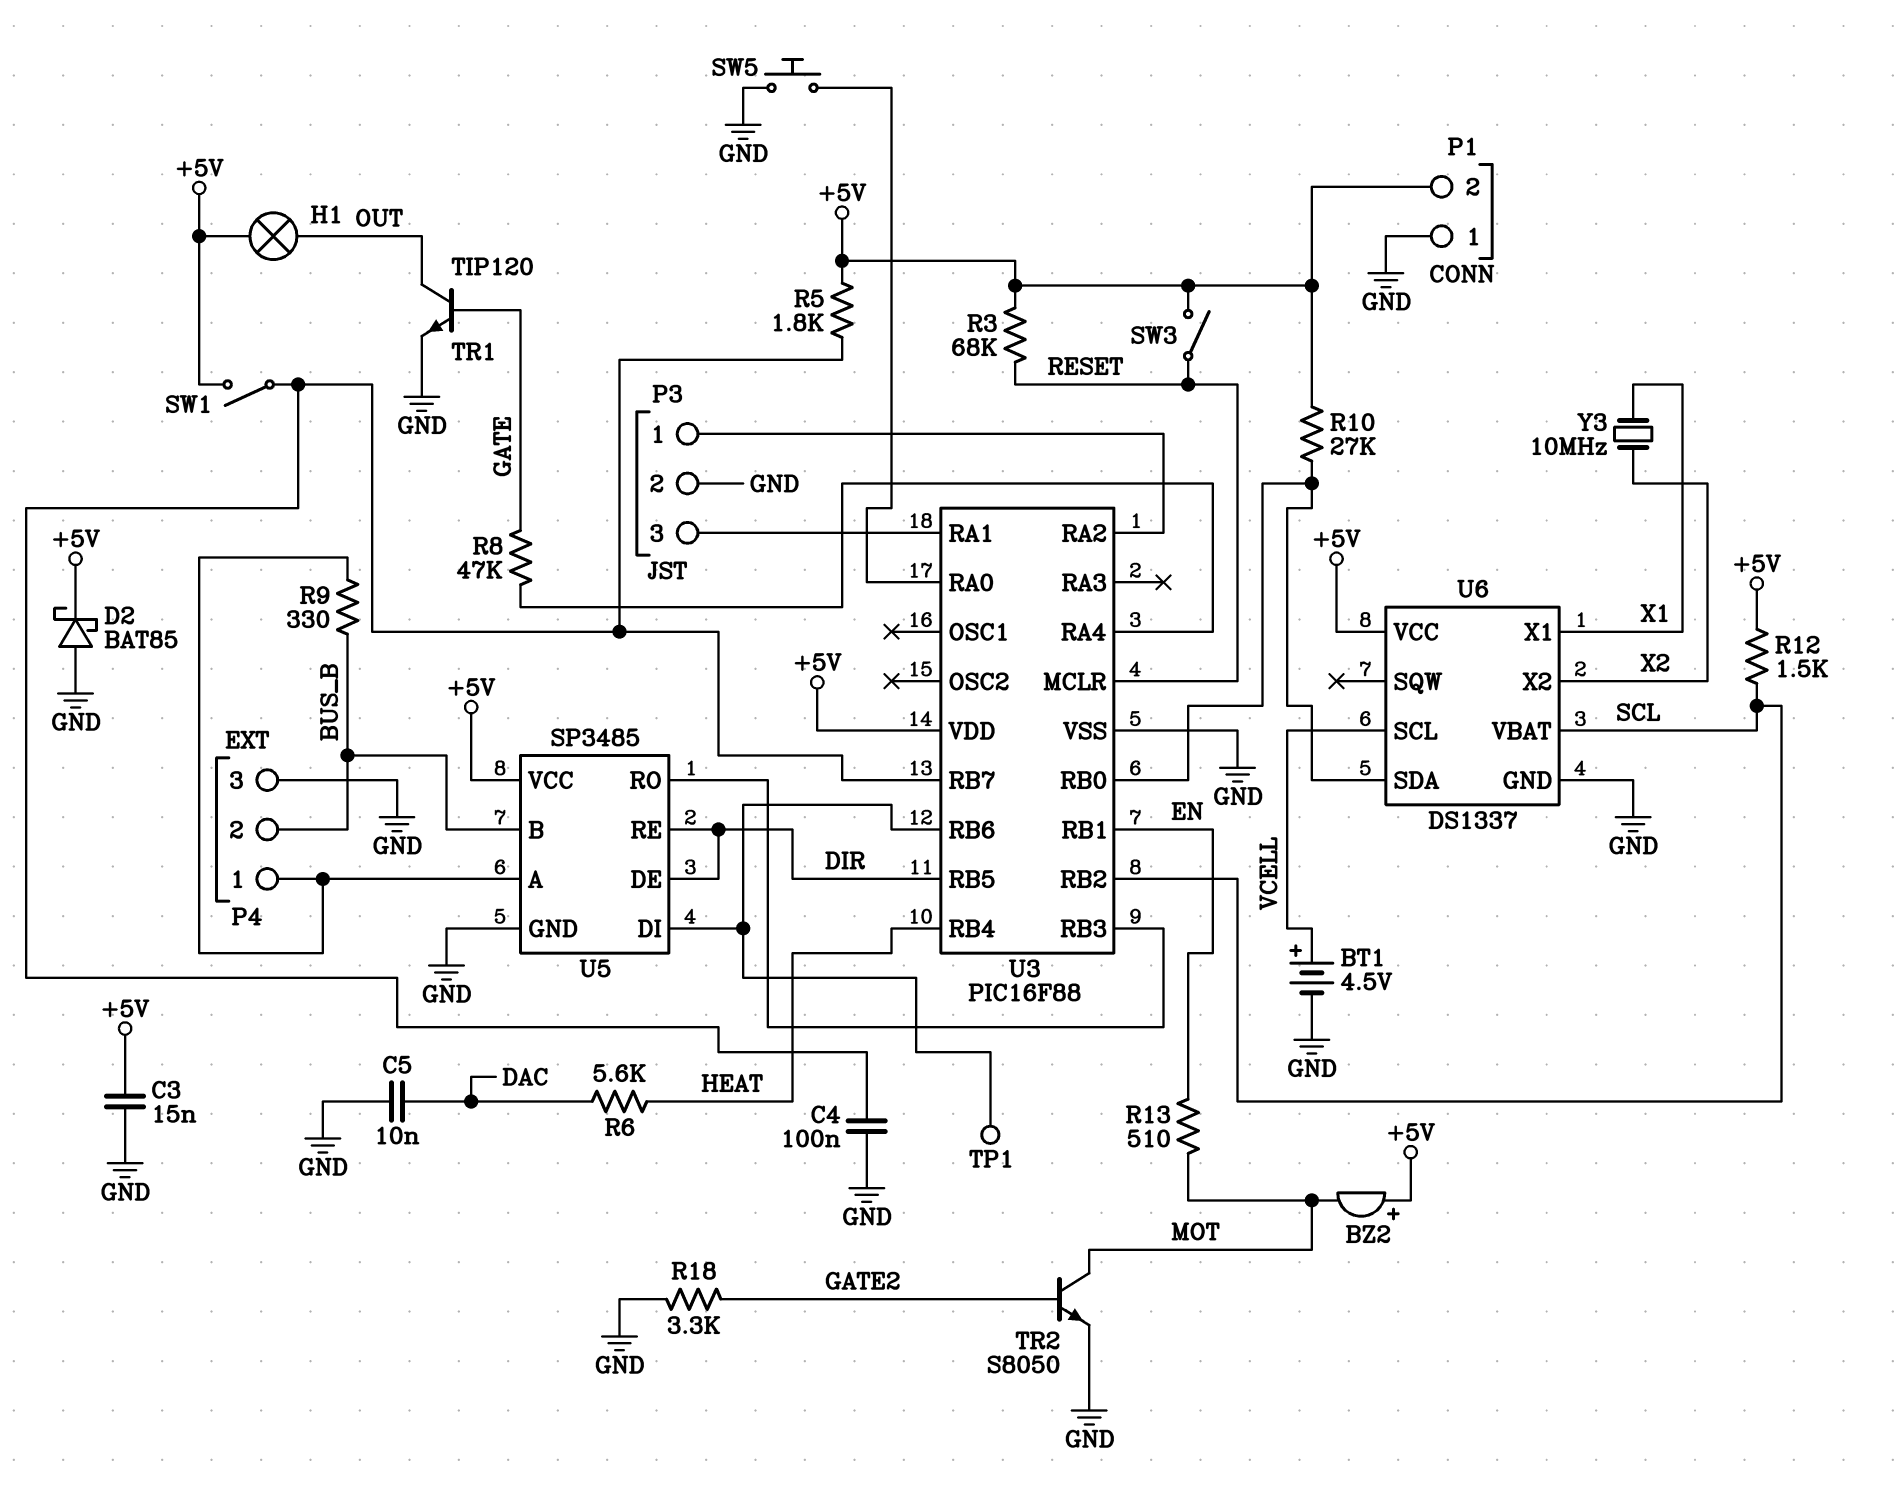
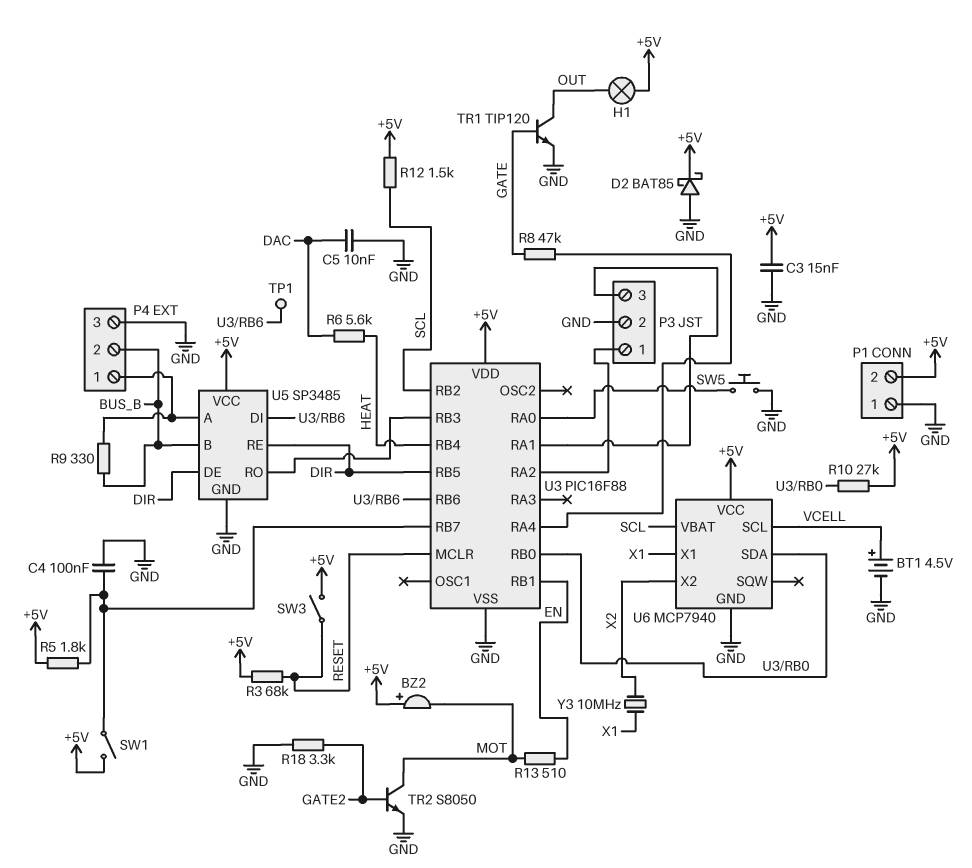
U6: DS1337 -> MCP7940

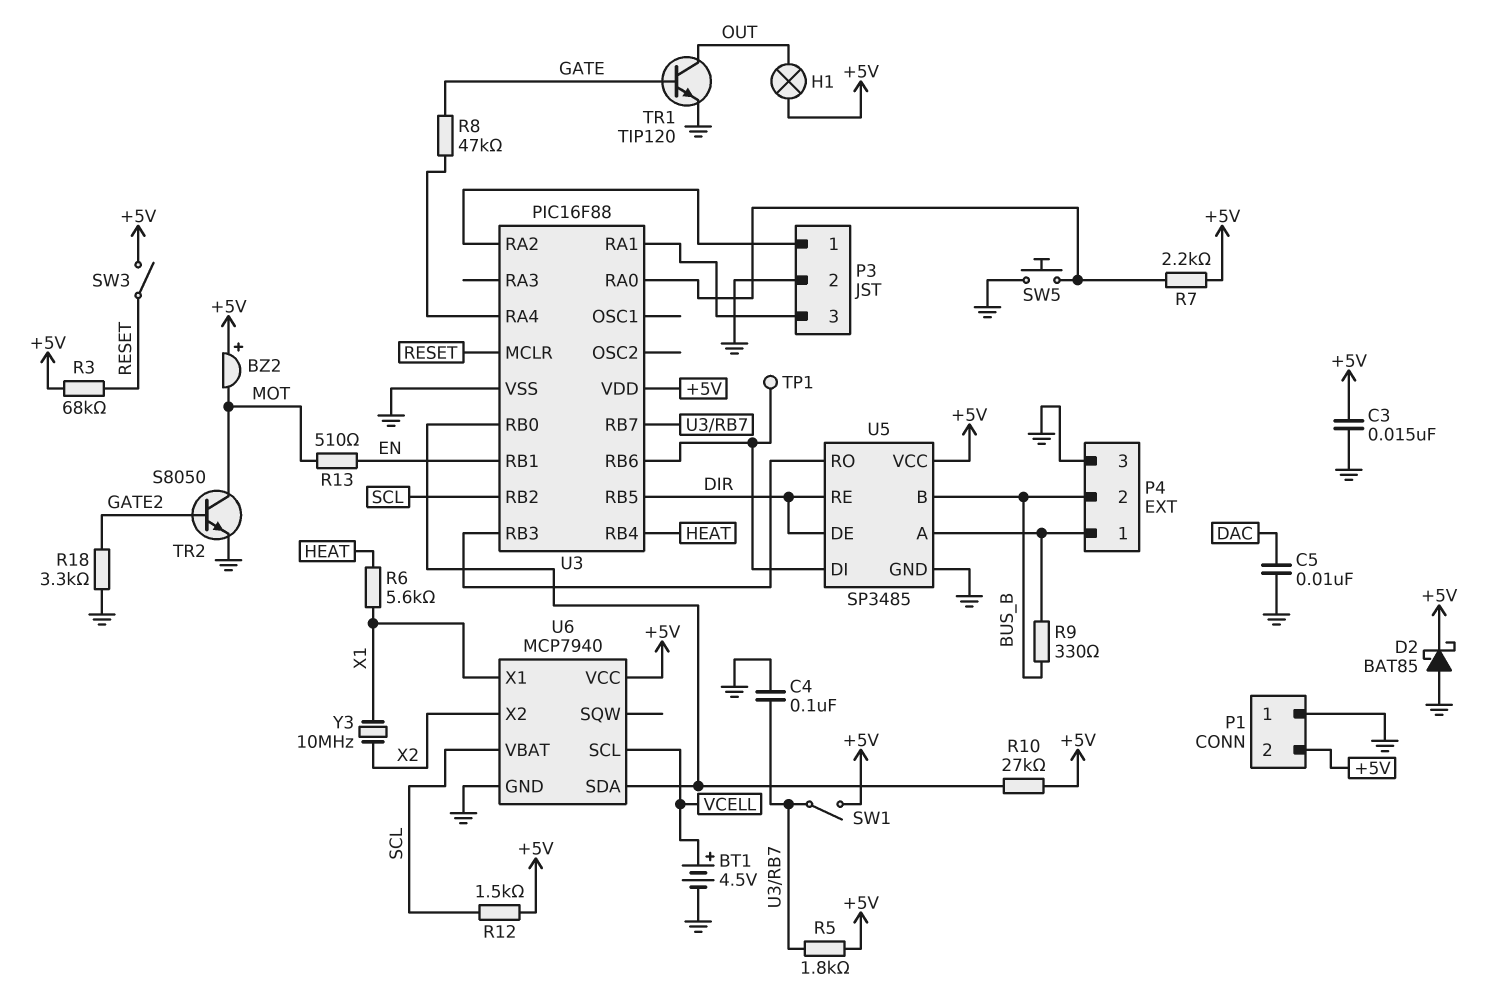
R6: 5.6k (DAC, HEAT) -> 5.6k (HEAT, X1)
R7: none -> 2.2k (+5V, U3/RA0)

